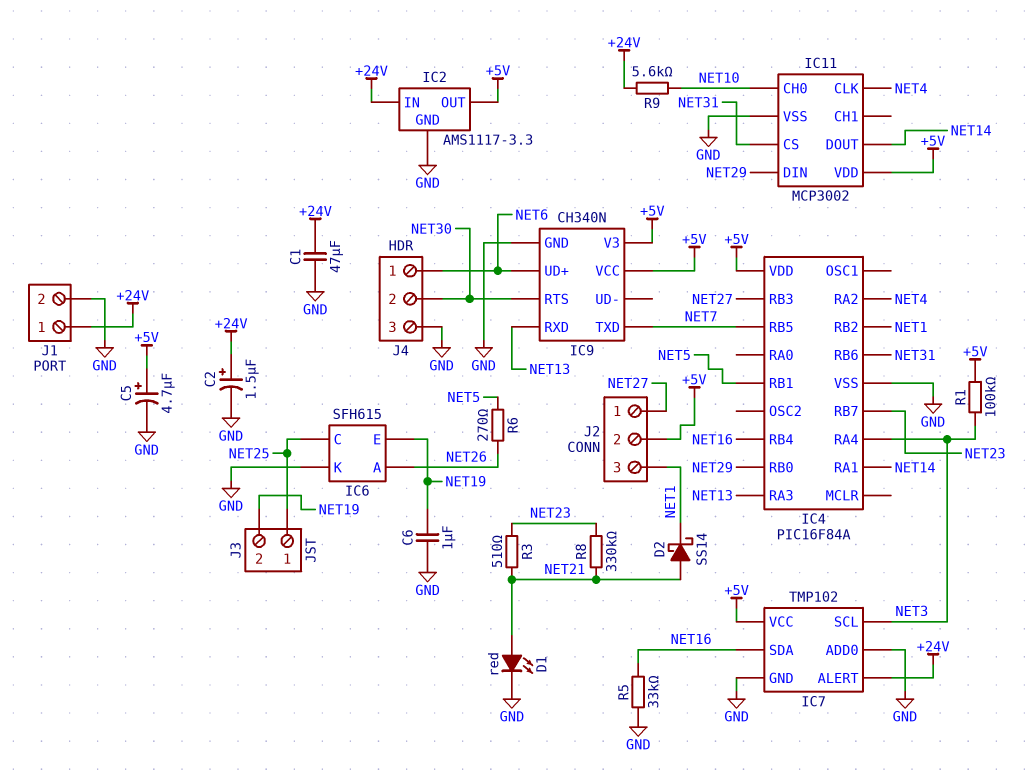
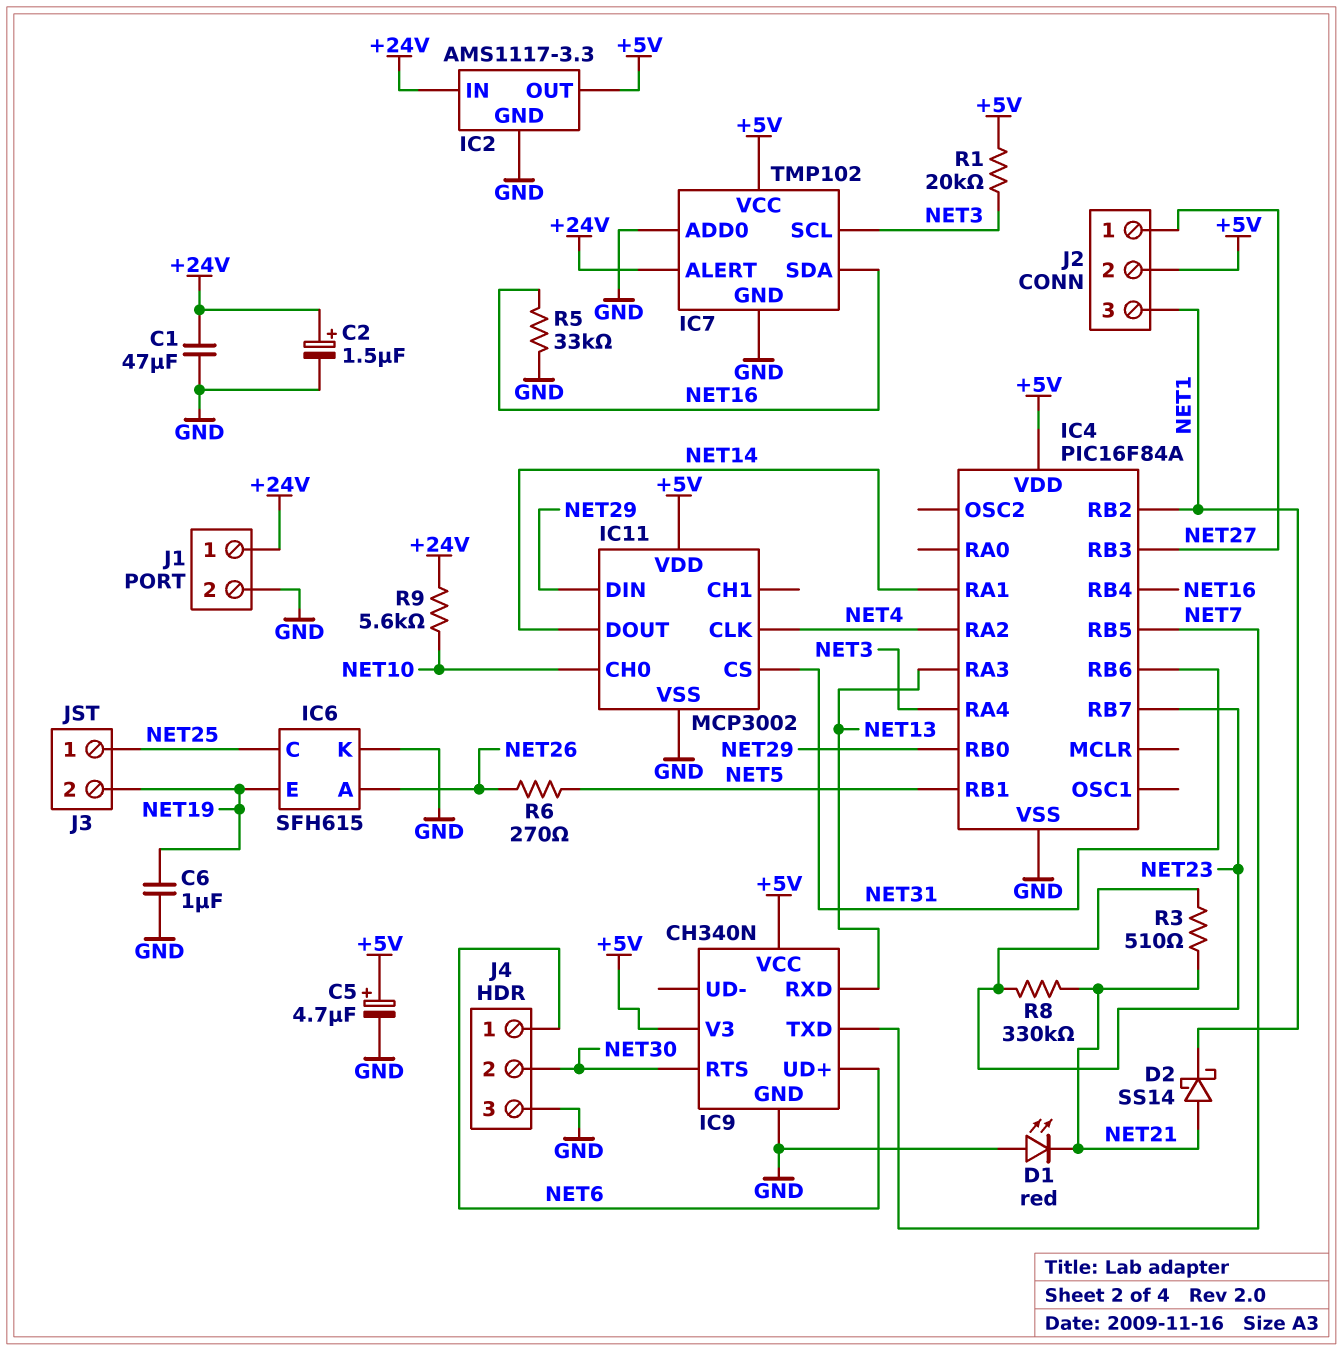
D1: LED red (A NET21, K GND) -> LED red (A GND, K NET21)
R1: 100k (+5V, NET3) -> 20k (+5V, NET3)

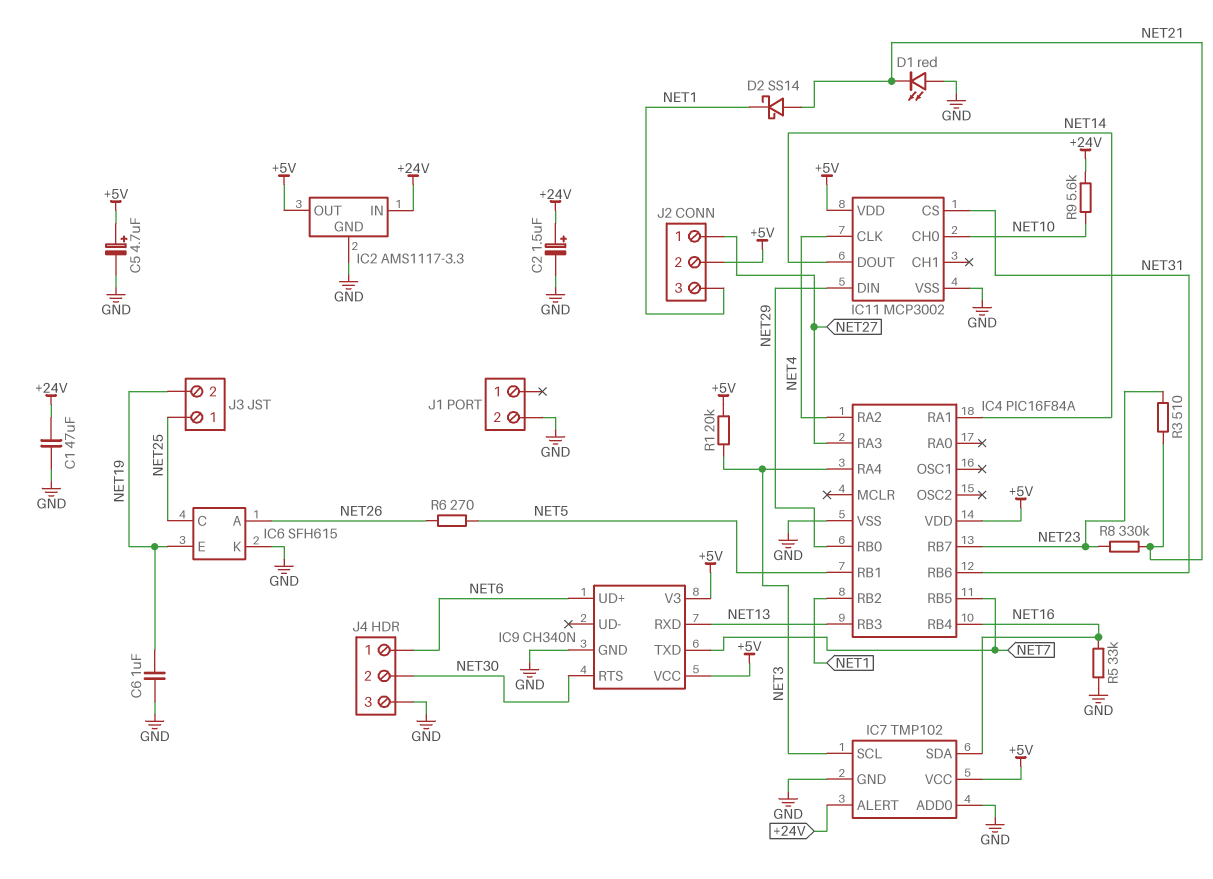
IC4 pin RA3: NET13 -> NET27
IC4 pin RB3: NET27 -> NET13
J1 pin 1: +24V -> none

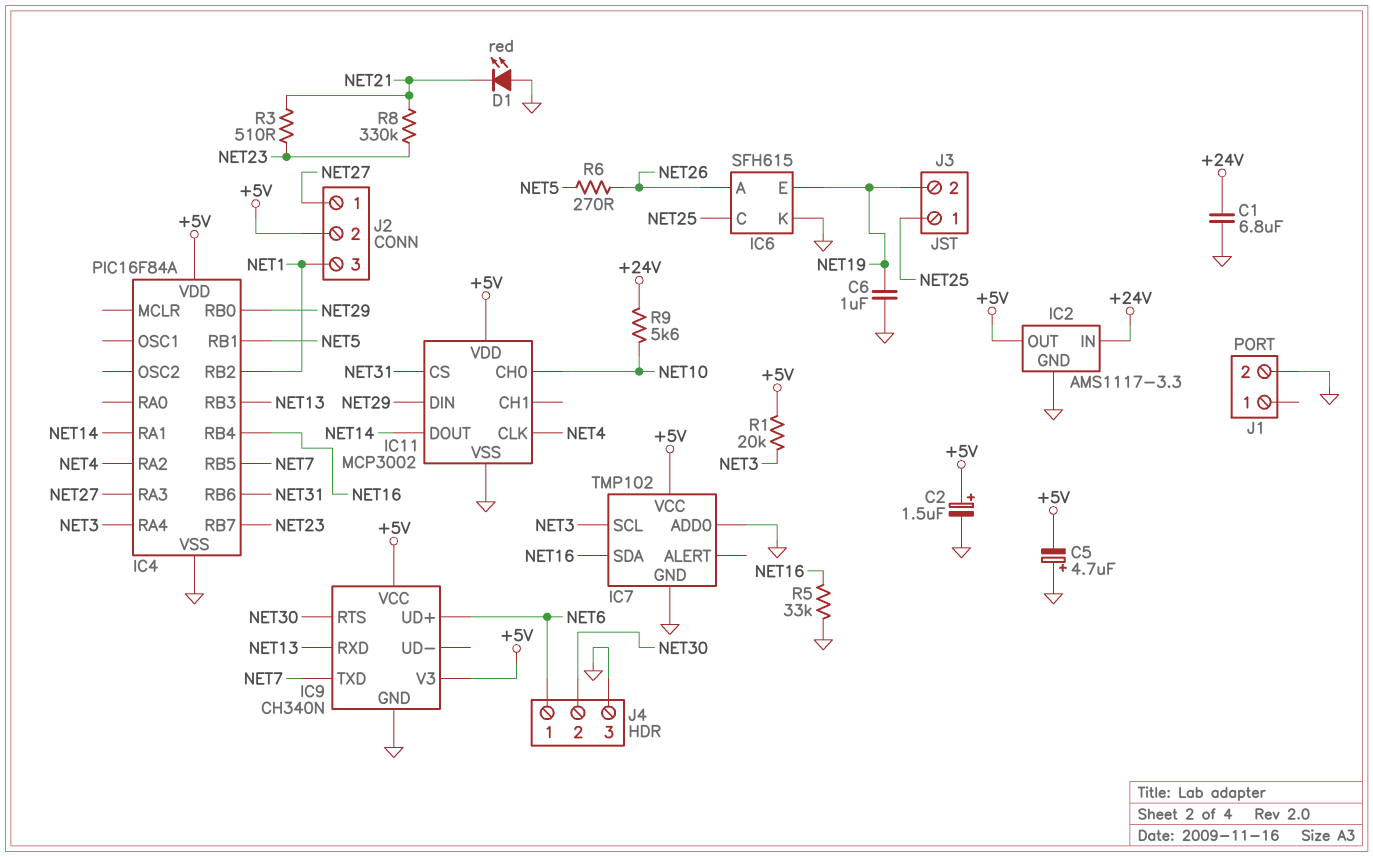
C1: 47uF (+24V, GND) -> 6.8uF (+24V, GND)
C2: 1.5uF (plus +24V, minus GND) -> 1.5uF (plus +5V, minus GND)
C5: 4.7uF (plus +5V, minus GND) -> 4.7uF (plus GND, minus +5V)
D2: schottky SS14 (A NET21, K NET1) -> none
IC7 pin ALERT: +24V -> none

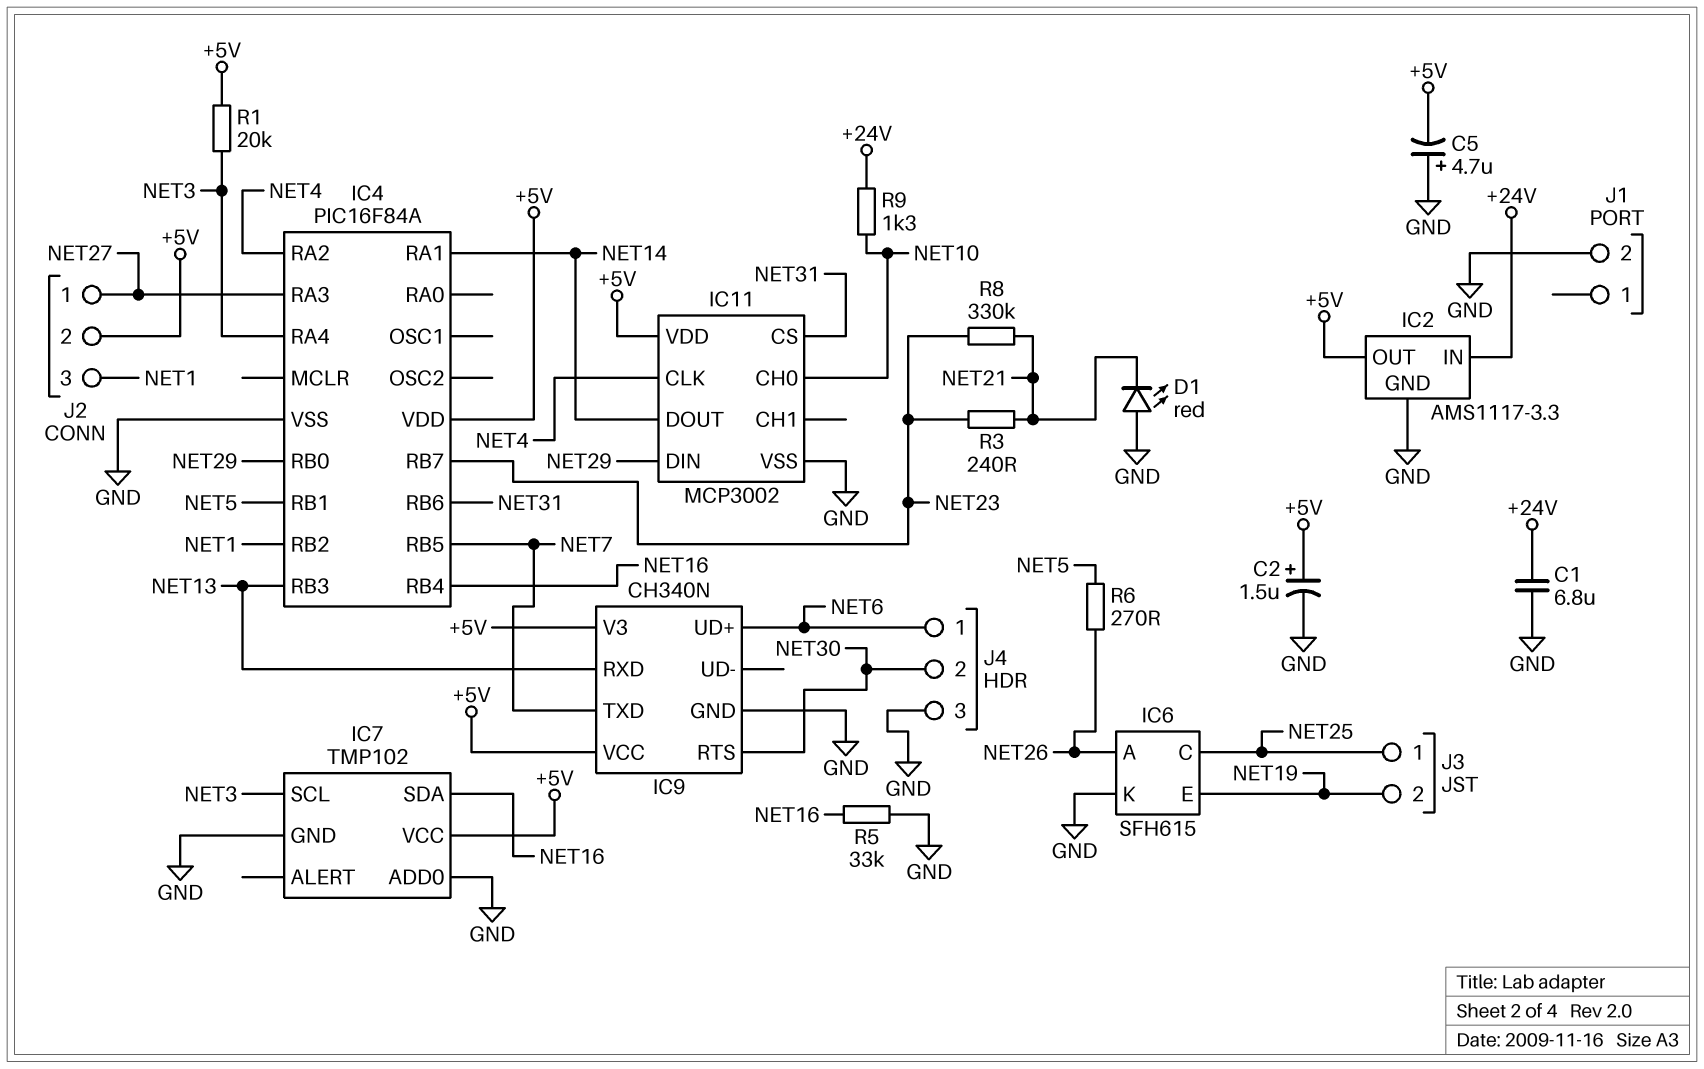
C6: 1uF (GND, NET19) -> none
R3: 510 (NET21, NET23) -> 240 (NET21, NET23)
R9: 5.6k (+24V, NET10) -> 1.3k (+24V, NET10)

